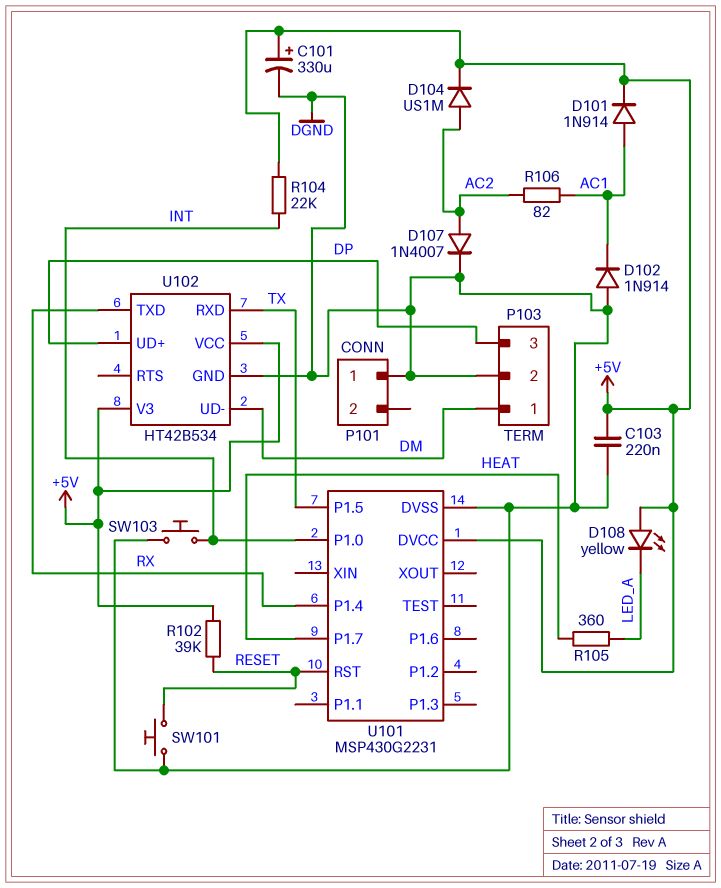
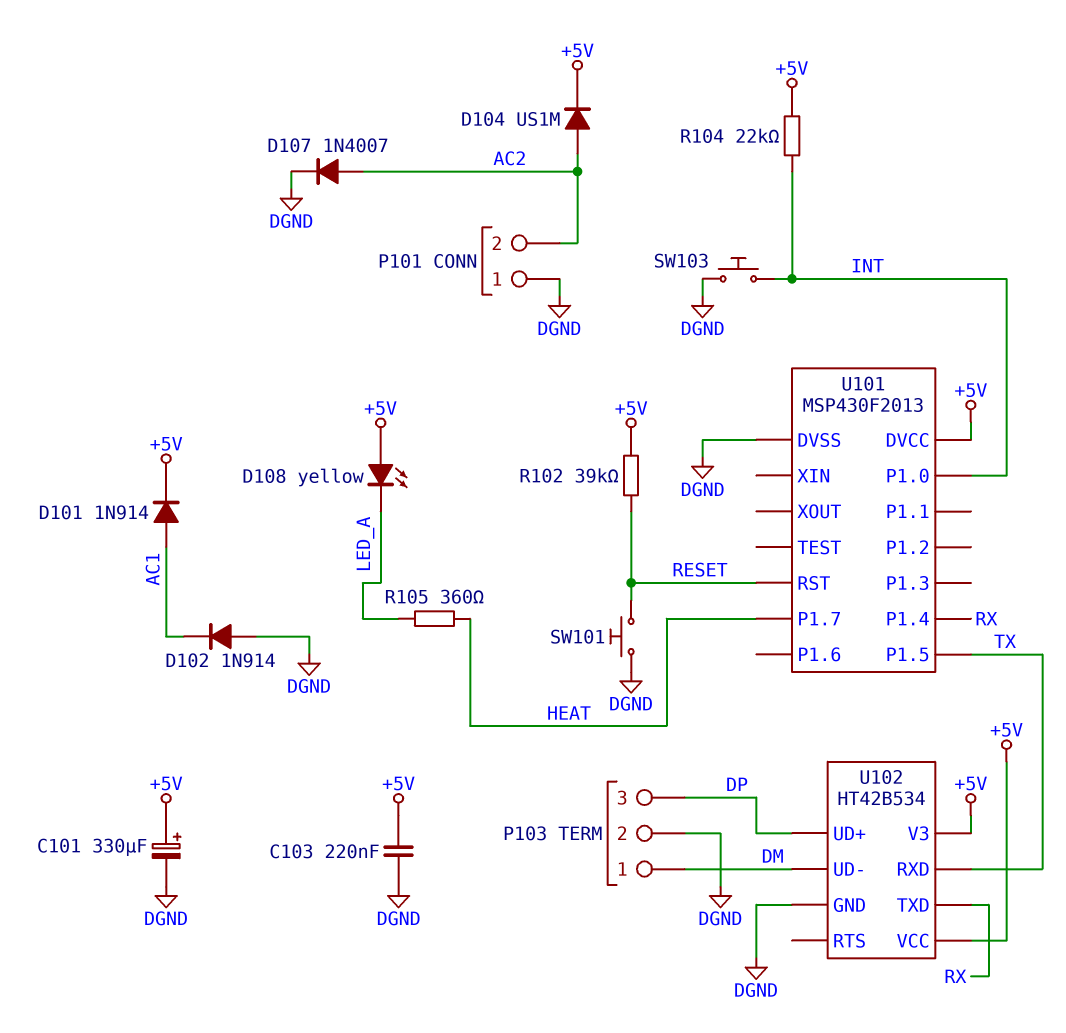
P101 pin 2: none -> AC2
R106: 82 (AC1, AC2) -> none
U101: MSP430G2231 -> MSP430F2013

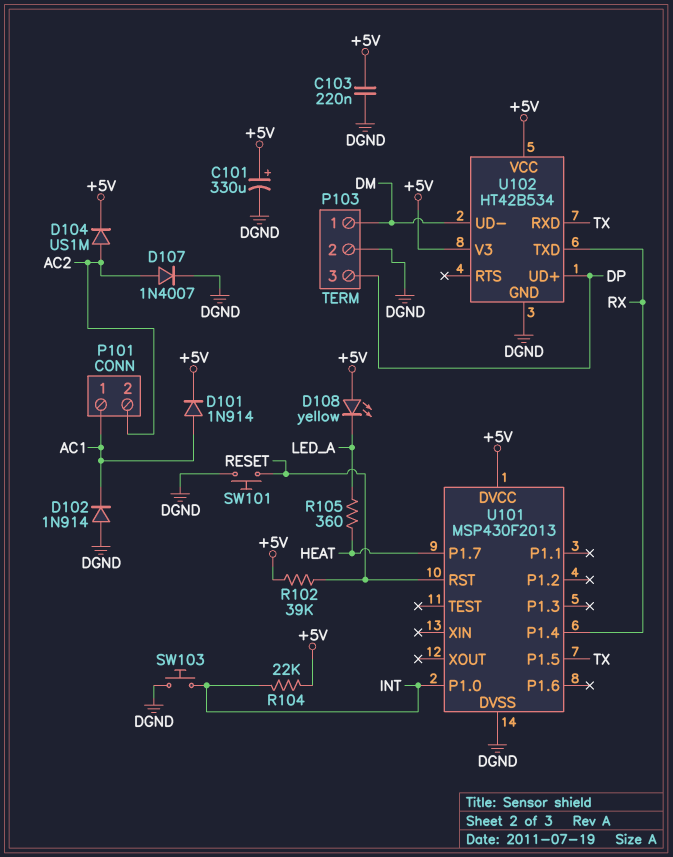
P101 pin 1: DGND -> AC1

